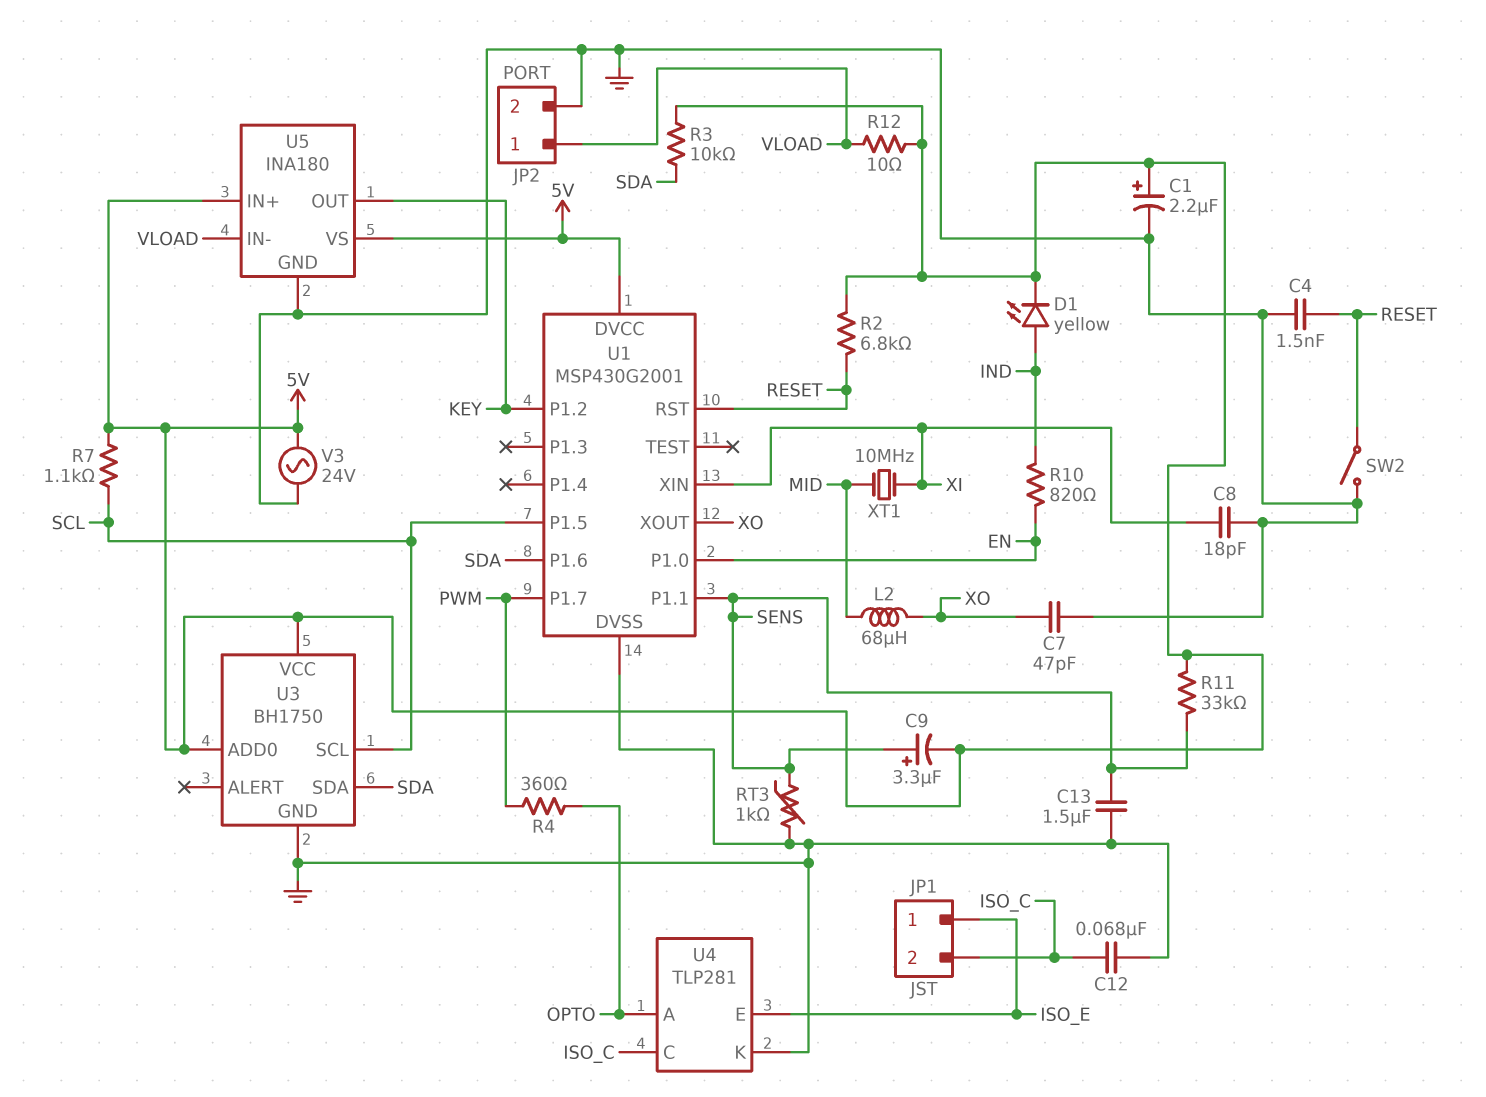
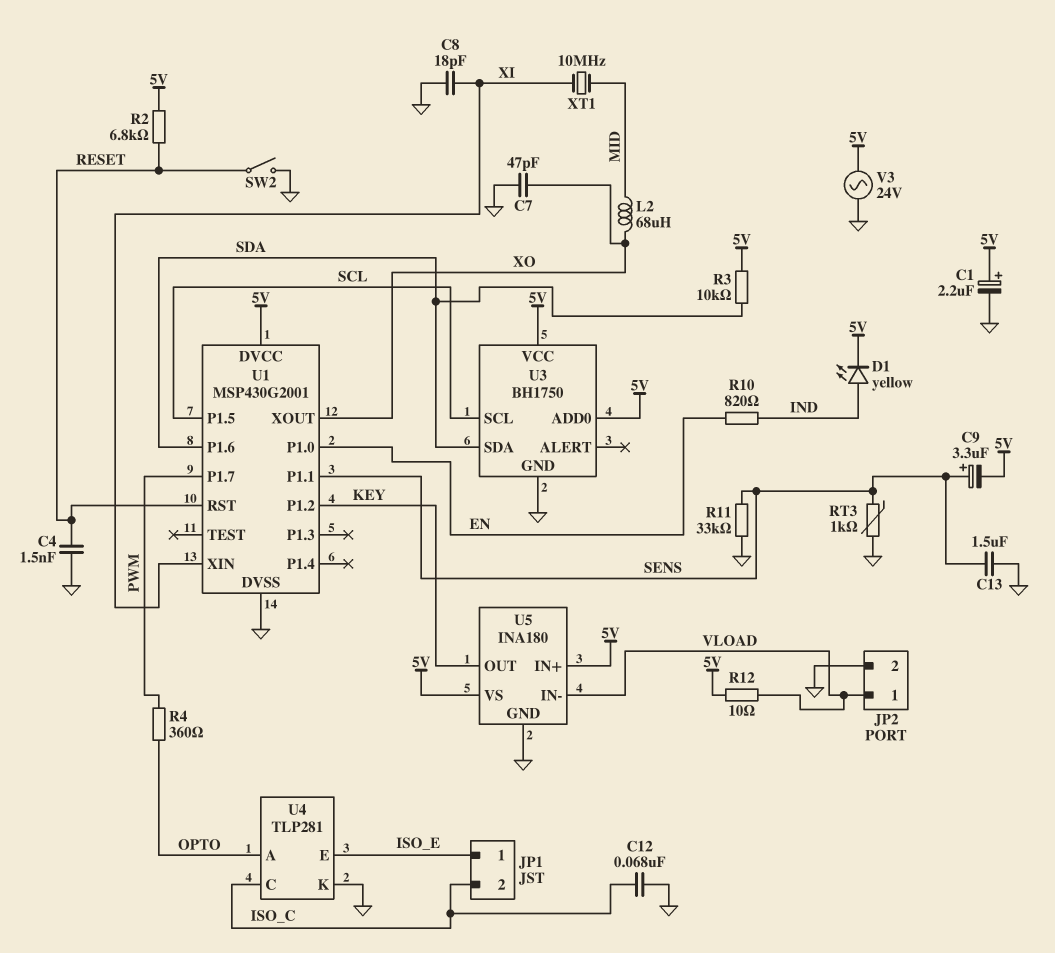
R7: 1.1k (5V, SCL) -> none
R11: 33k (5V, SENS) -> 33k (GND, SENS)

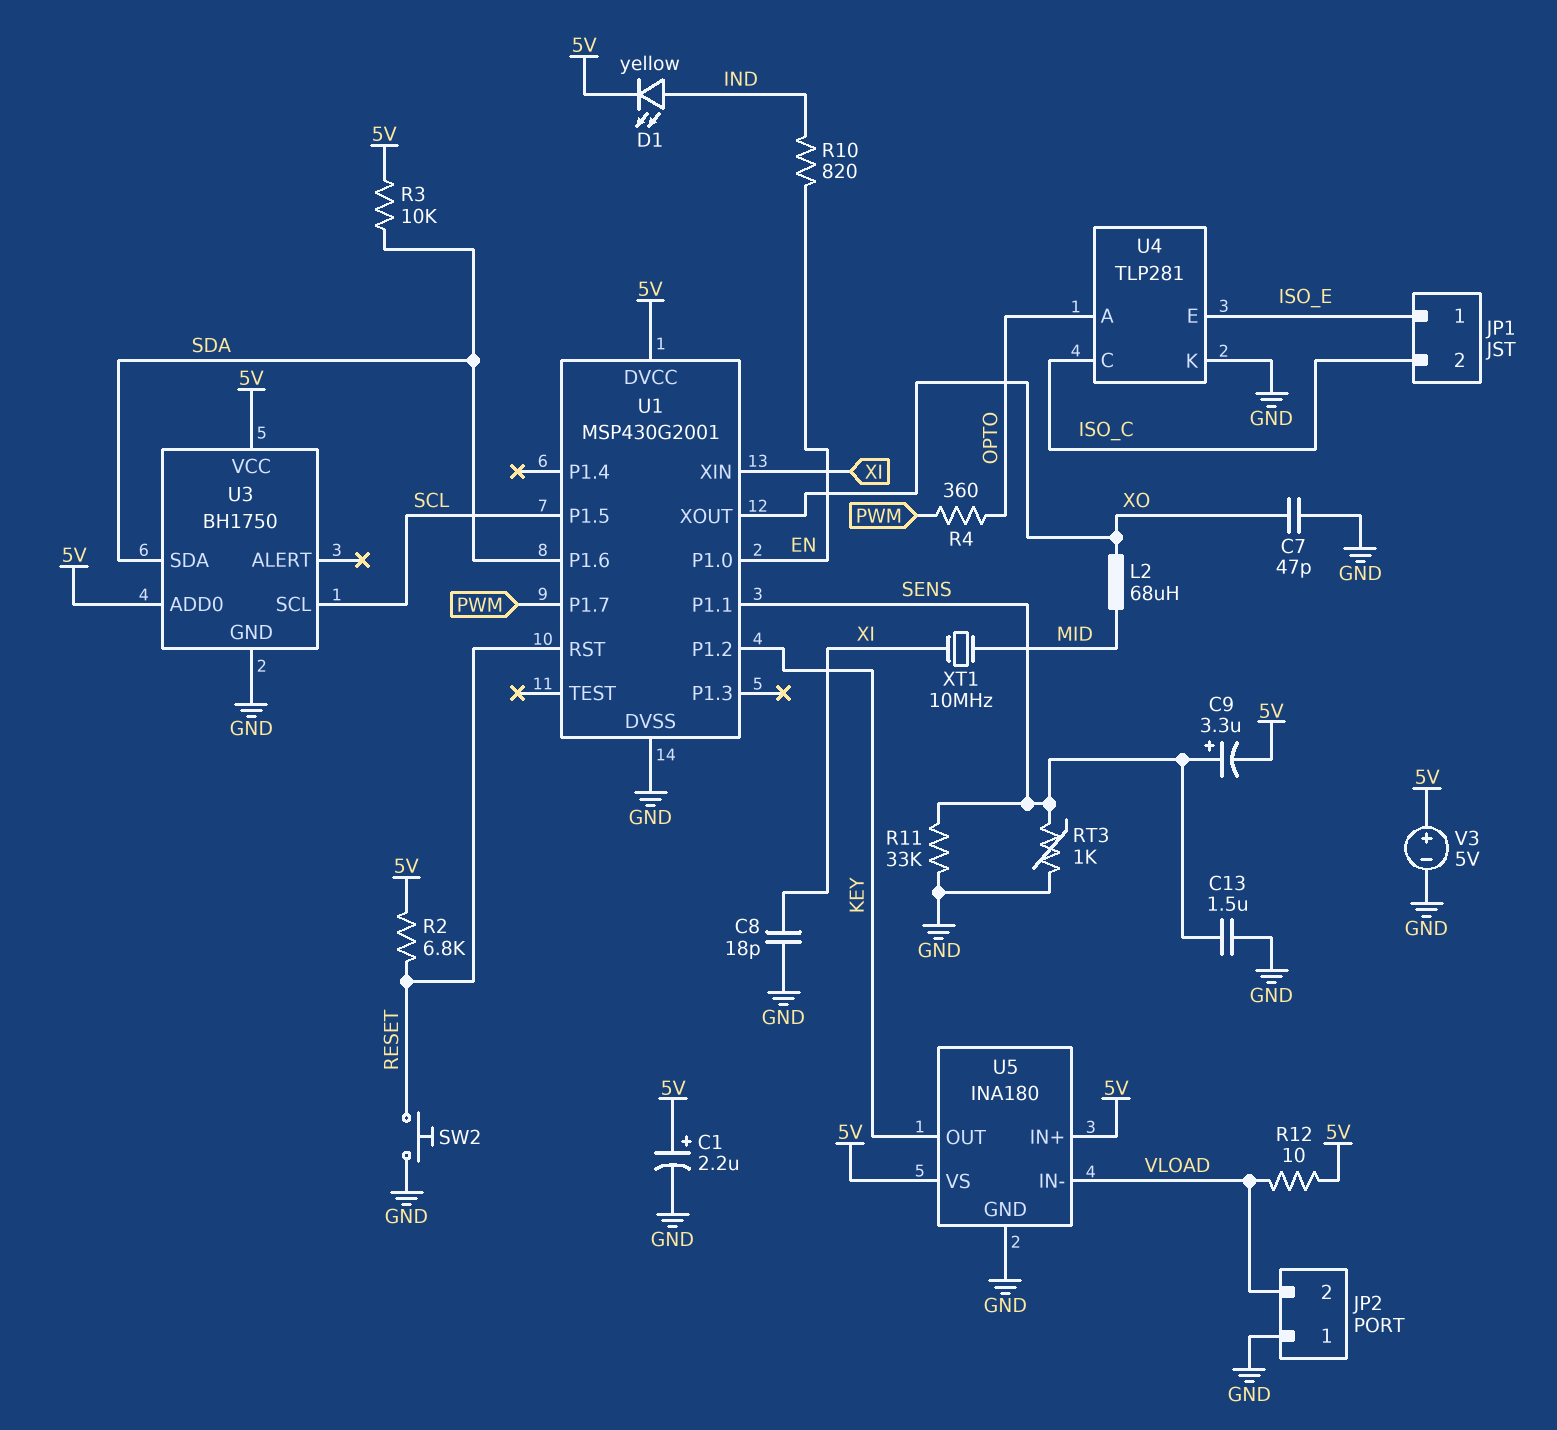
C4: 1.5nF (GND, RESET) -> none
C12: 68nF (GND, ISO_C) -> none
JP2 pin 1: VLOAD -> GND
JP2 pin 2: GND -> VLOAD
SW2: switch (GND, RESET) -> button (GND, RESET)
V3: AC 24V (5V, GND) -> 5V (plus 5V, minus GND)

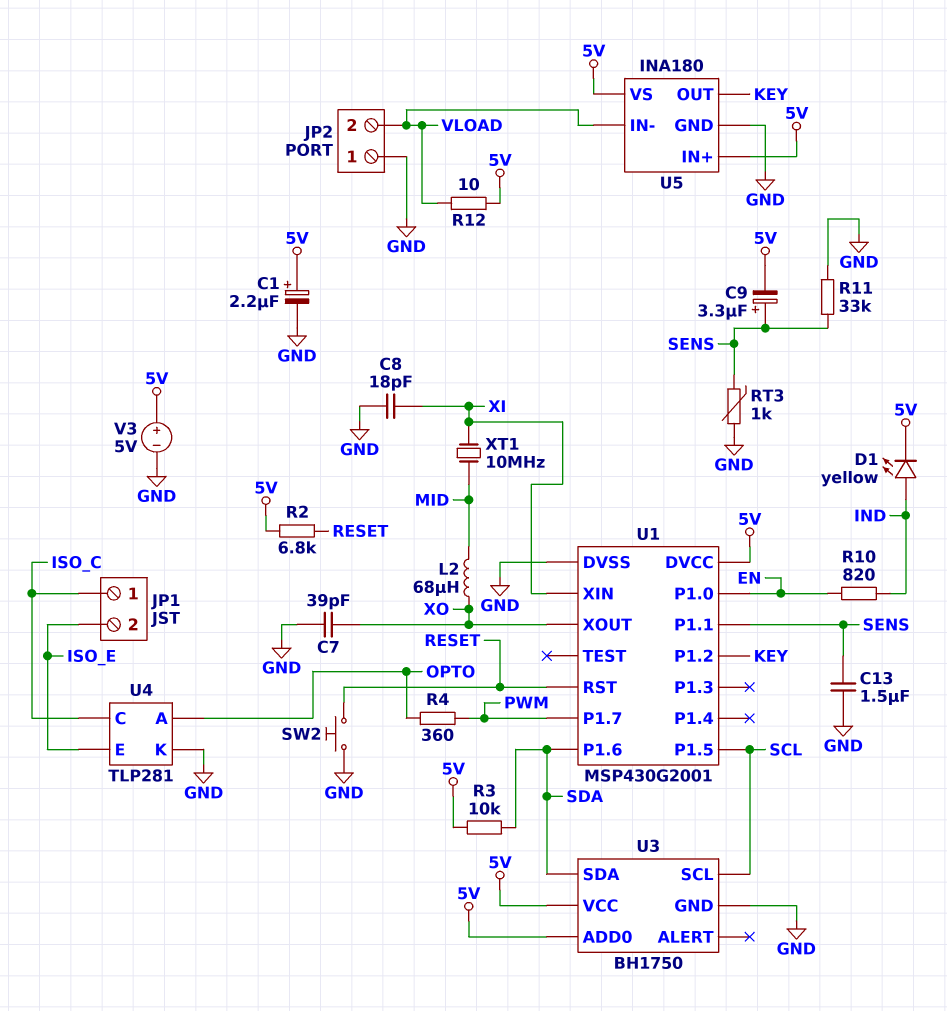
C7: 47pF (GND, XO) -> 39pF (GND, XO)
JP1 pin 1: ISO_E -> ISO_C
JP1 pin 2: ISO_C -> ISO_E

